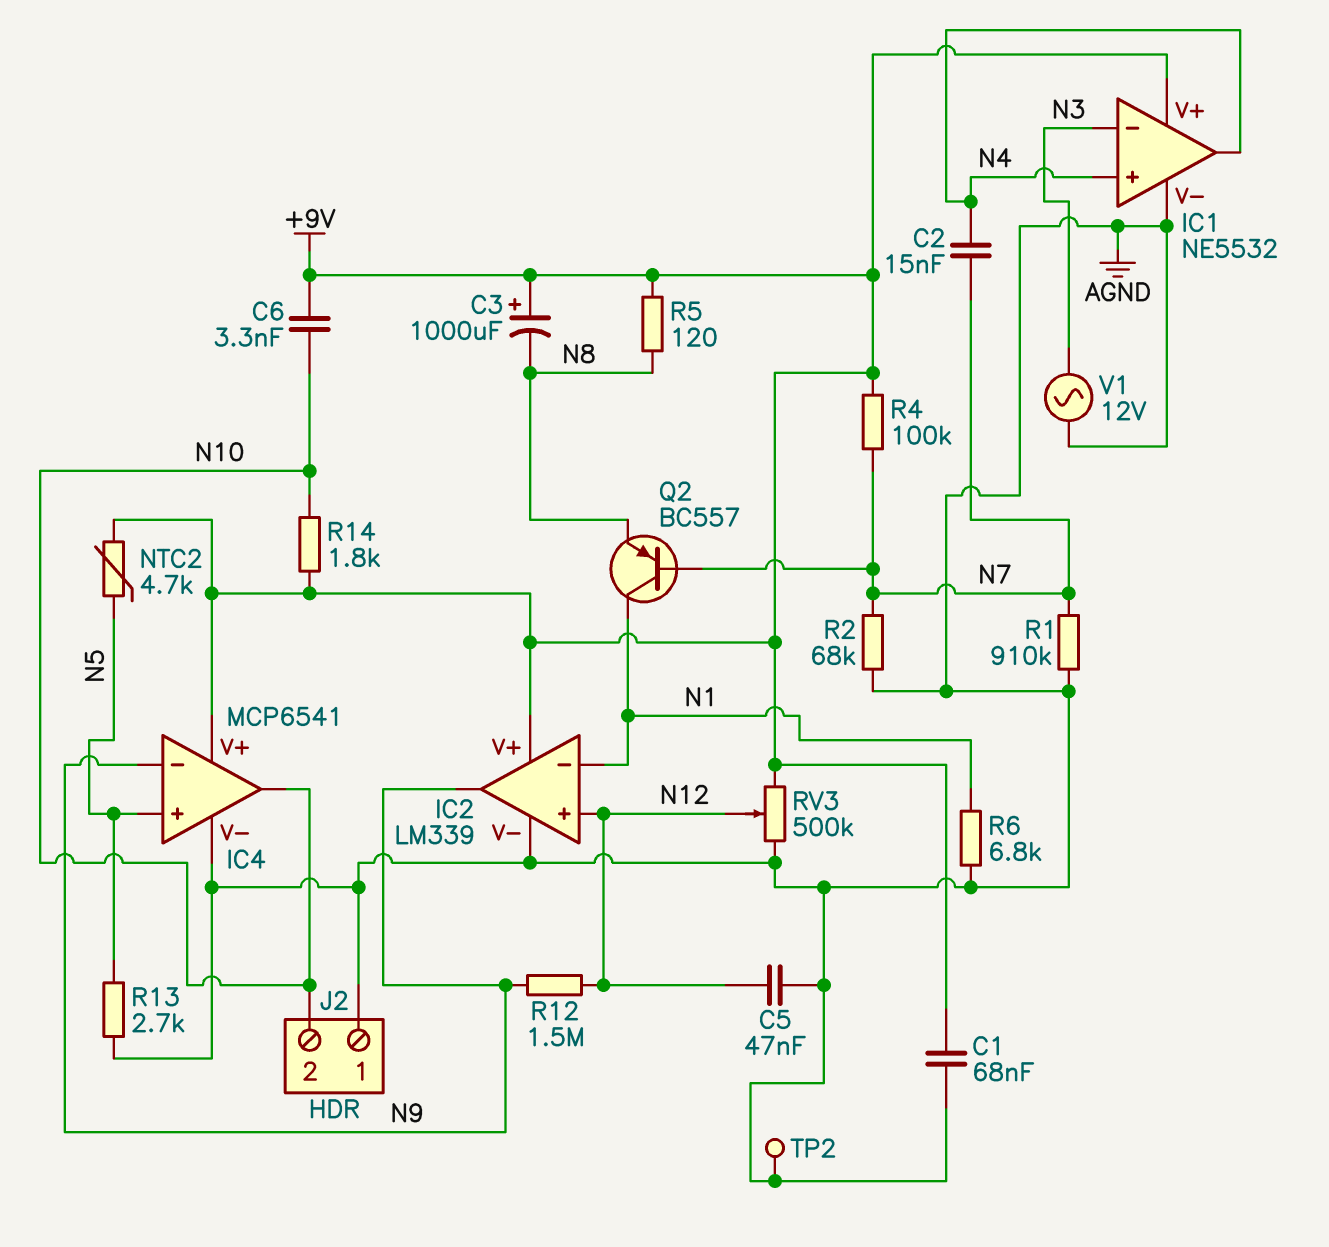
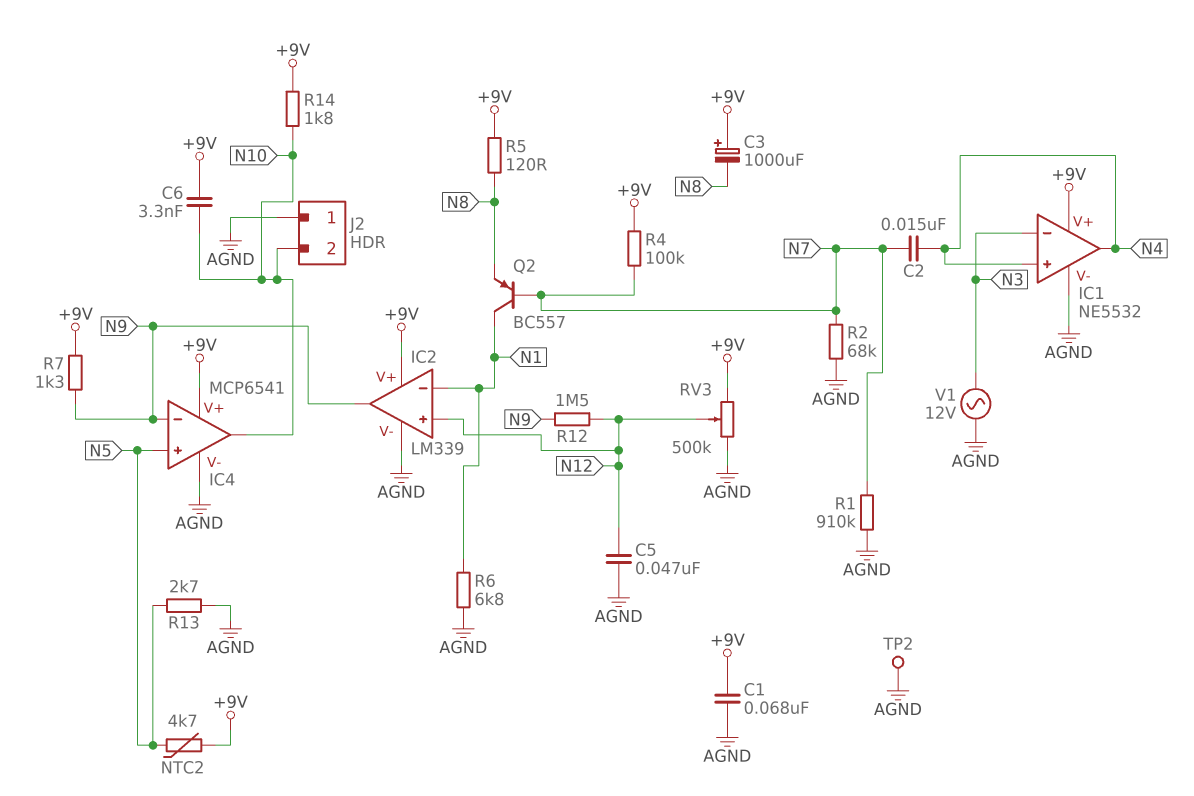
R7: none -> 1.3k (+9V, N9)

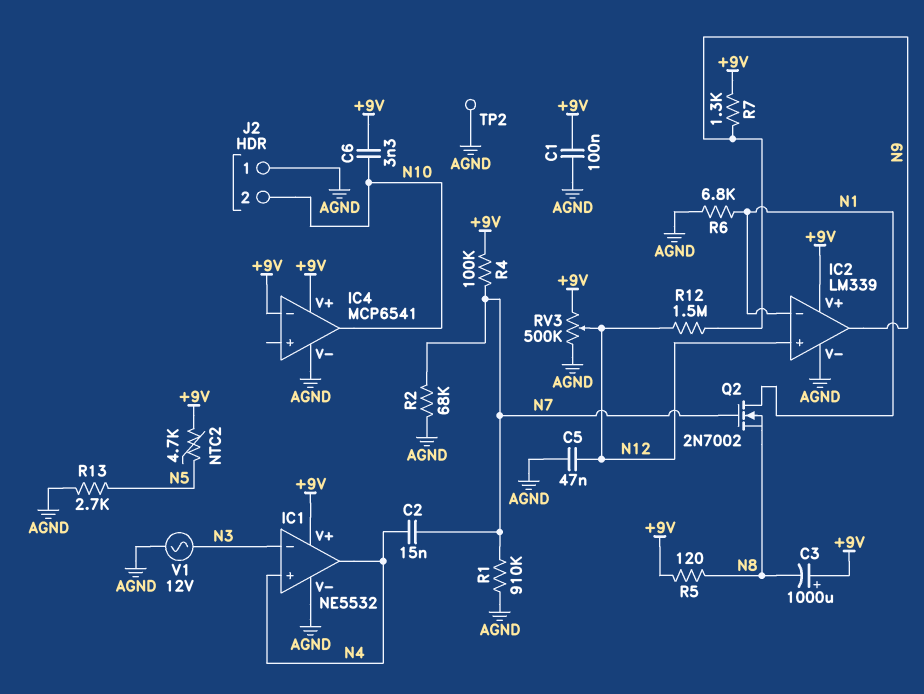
C1: 68nF (+9V, AGND) -> 100nF (+9V, AGND)
IC4 pin in+: N5 -> none
IC4 pin in-: N9 -> +9V
Q2: PNP BC557 (B N7, C N1, E N8) -> NMOS 2N7002 (G N7, D N1, S N8)
R14: 1.8k (+9V, N10) -> none

